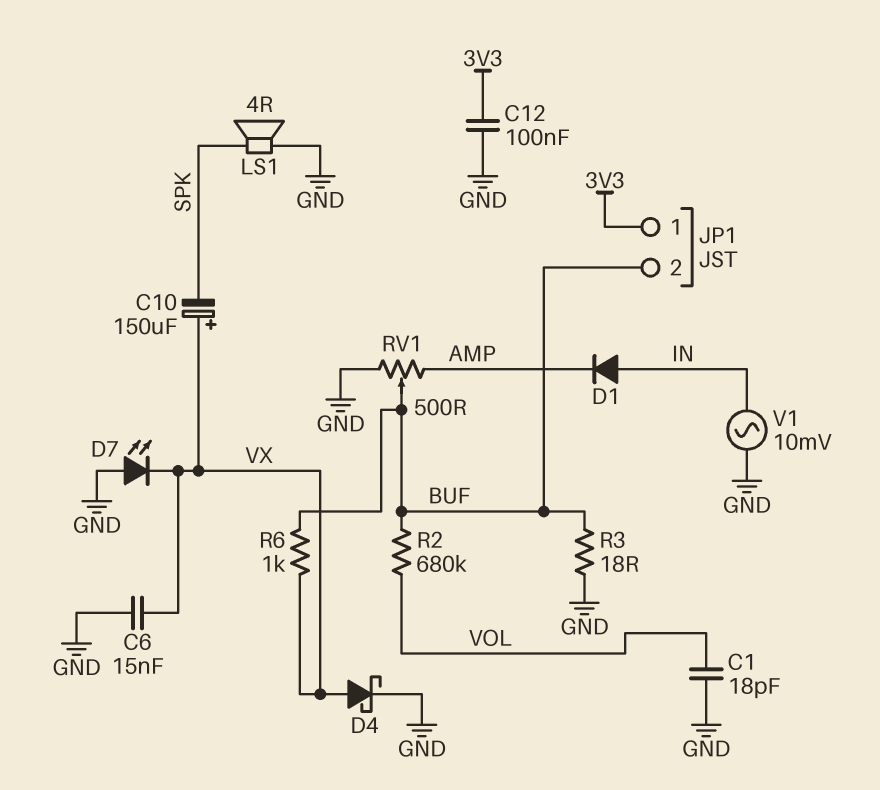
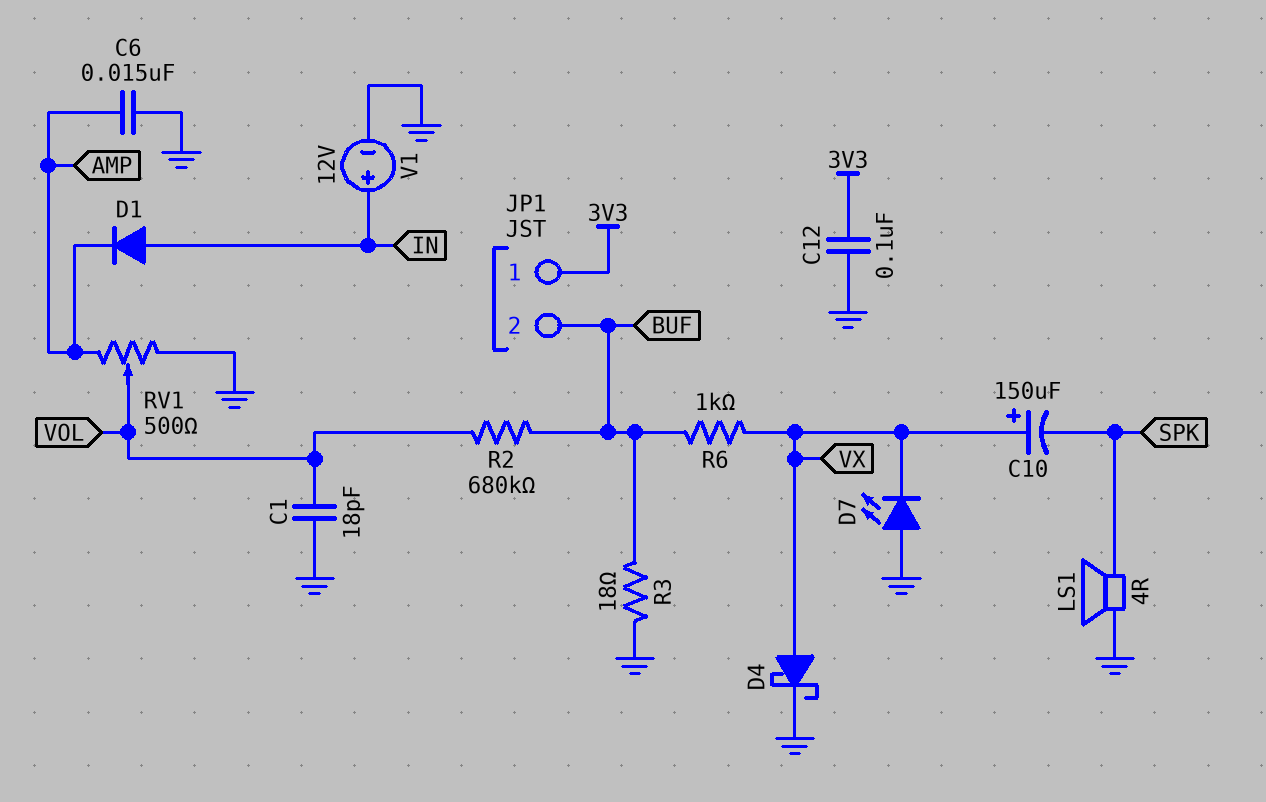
C6: 15nF (GND, VX) -> 15nF (AMP, GND)
RV1: 500 (AMP, GND, wiper BUF) -> 500 (AMP, GND, wiper VOL)
V1: AC 10mV (GND, IN) -> 12V (plus IN, minus GND)

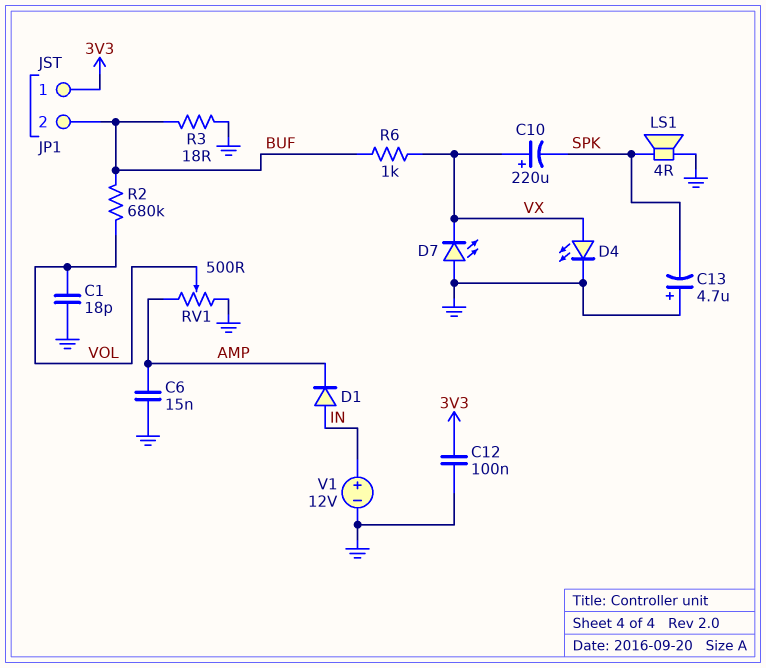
C10: 150uF (plus VX, minus SPK) -> 220uF (plus VX, minus SPK)
C13: none -> 4.7uF (plus GND, minus SPK)
D4: schottky (A VX, K GND) -> LED (A VX, K GND)

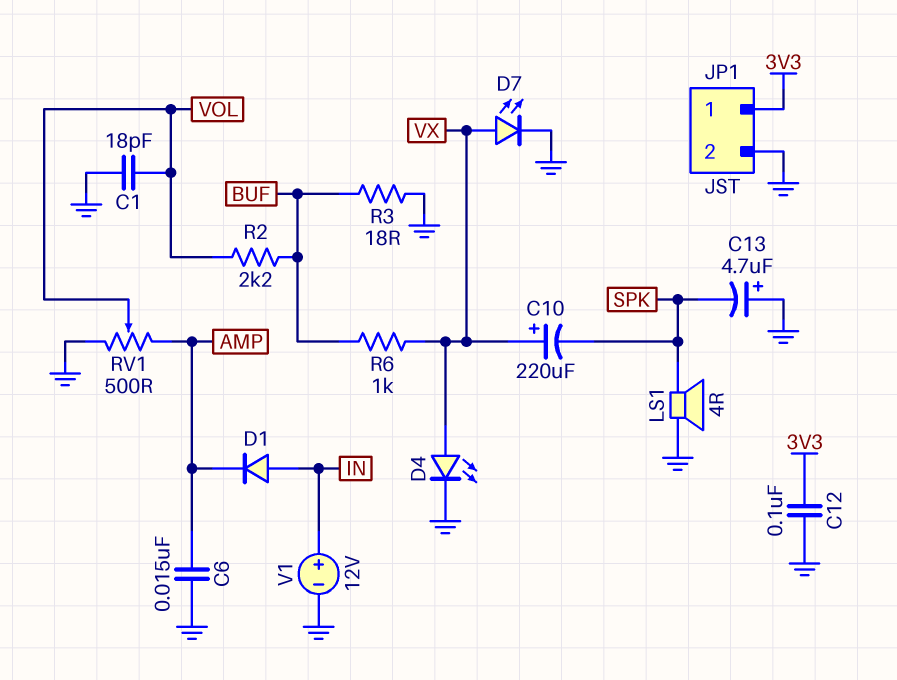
D7: LED (A GND, K VX) -> LED (A VX, K GND)
JP1 pin 2: BUF -> GND
R2: 680k (BUF, VOL) -> 2.2k (BUF, VOL)

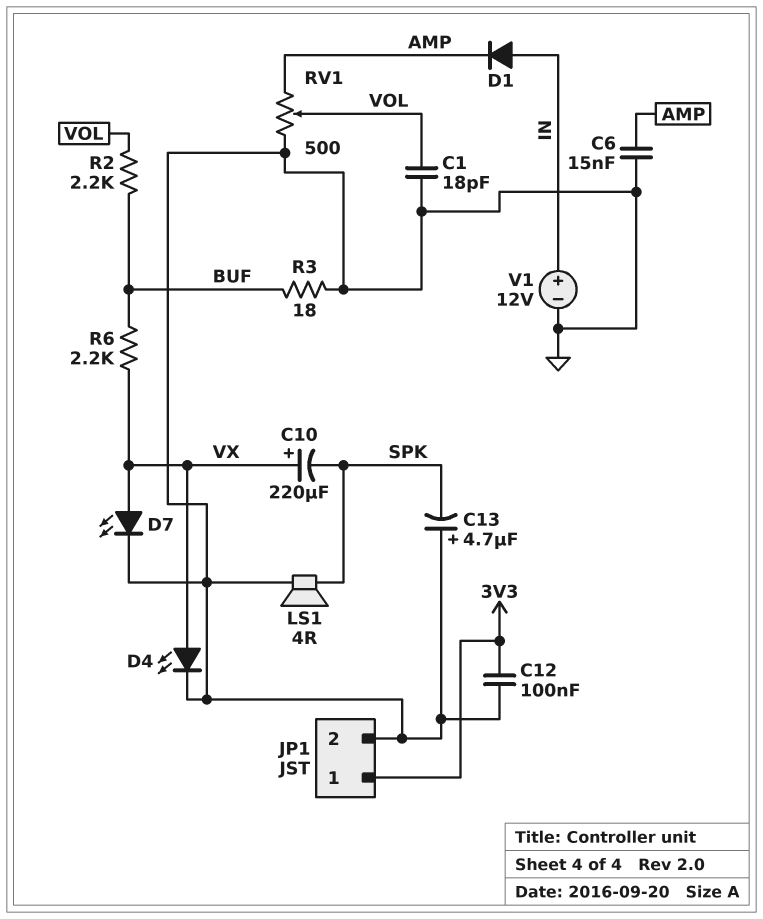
R6: 1k (BUF, VX) -> 2.2k (BUF, VX)

